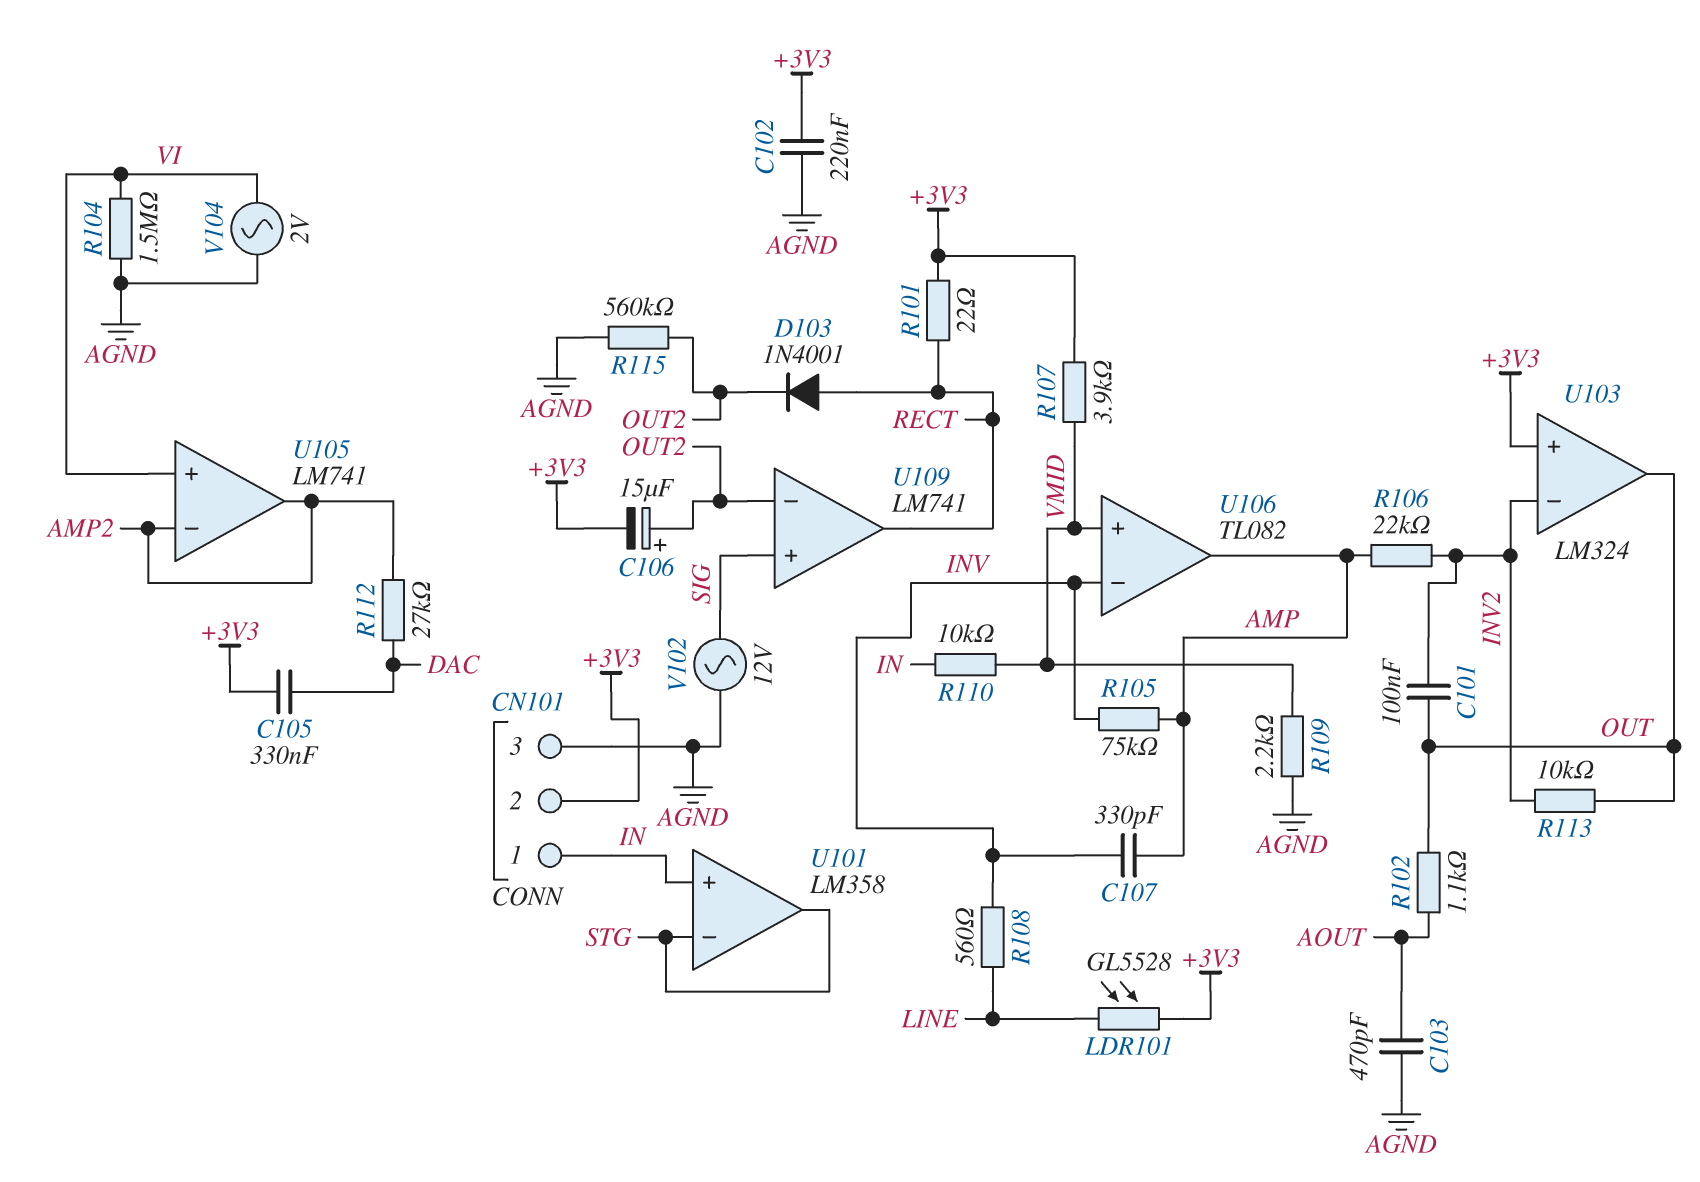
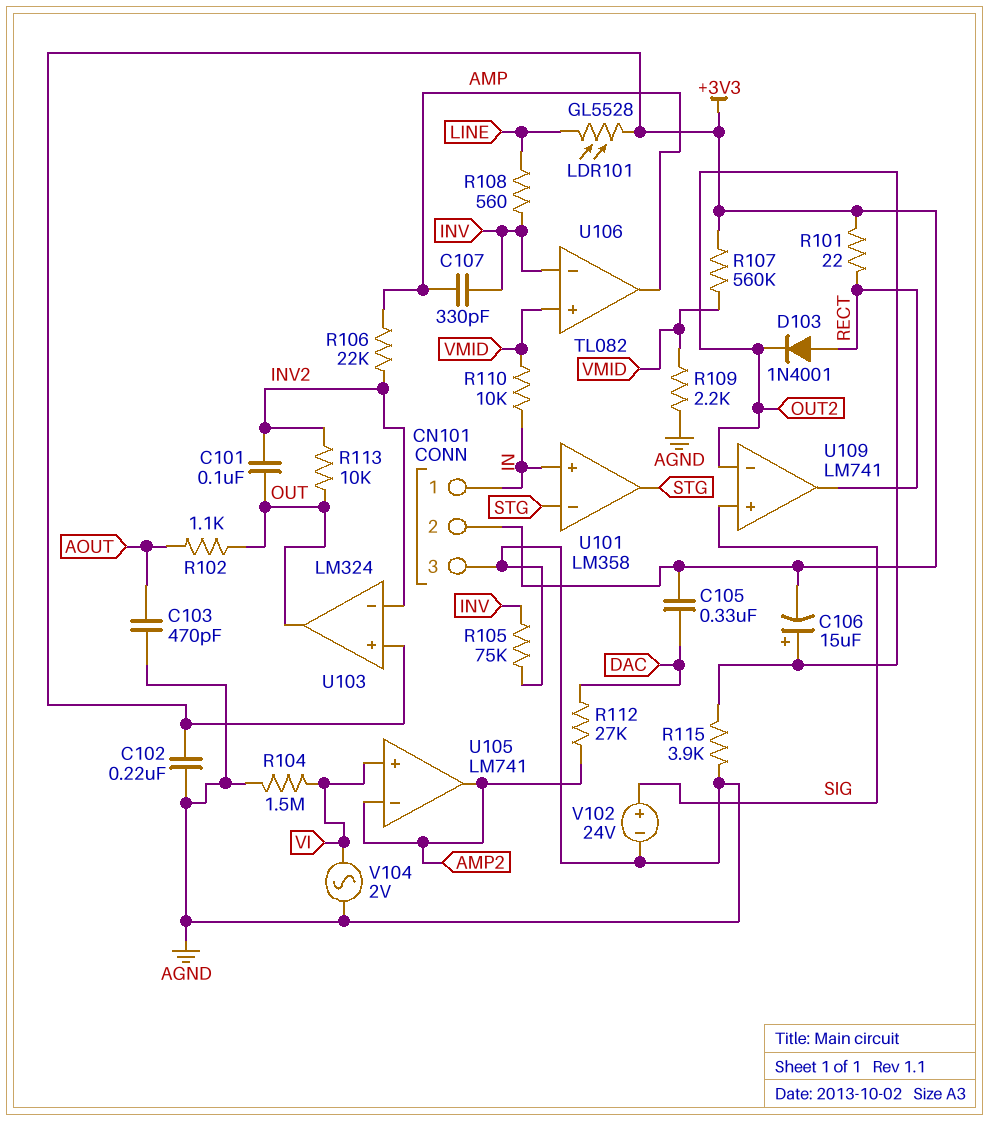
R105: 75k (AMP, INV) -> 75k (AGND, INV)
R107: 3.9k (+3V3, VMID) -> 560k (+3V3, VMID)
R115: 560k (AGND, OUT2) -> 3.9k (AGND, OUT2)
V102: AC 12V (AGND, SIG) -> 24V (plus SIG, minus AGND)

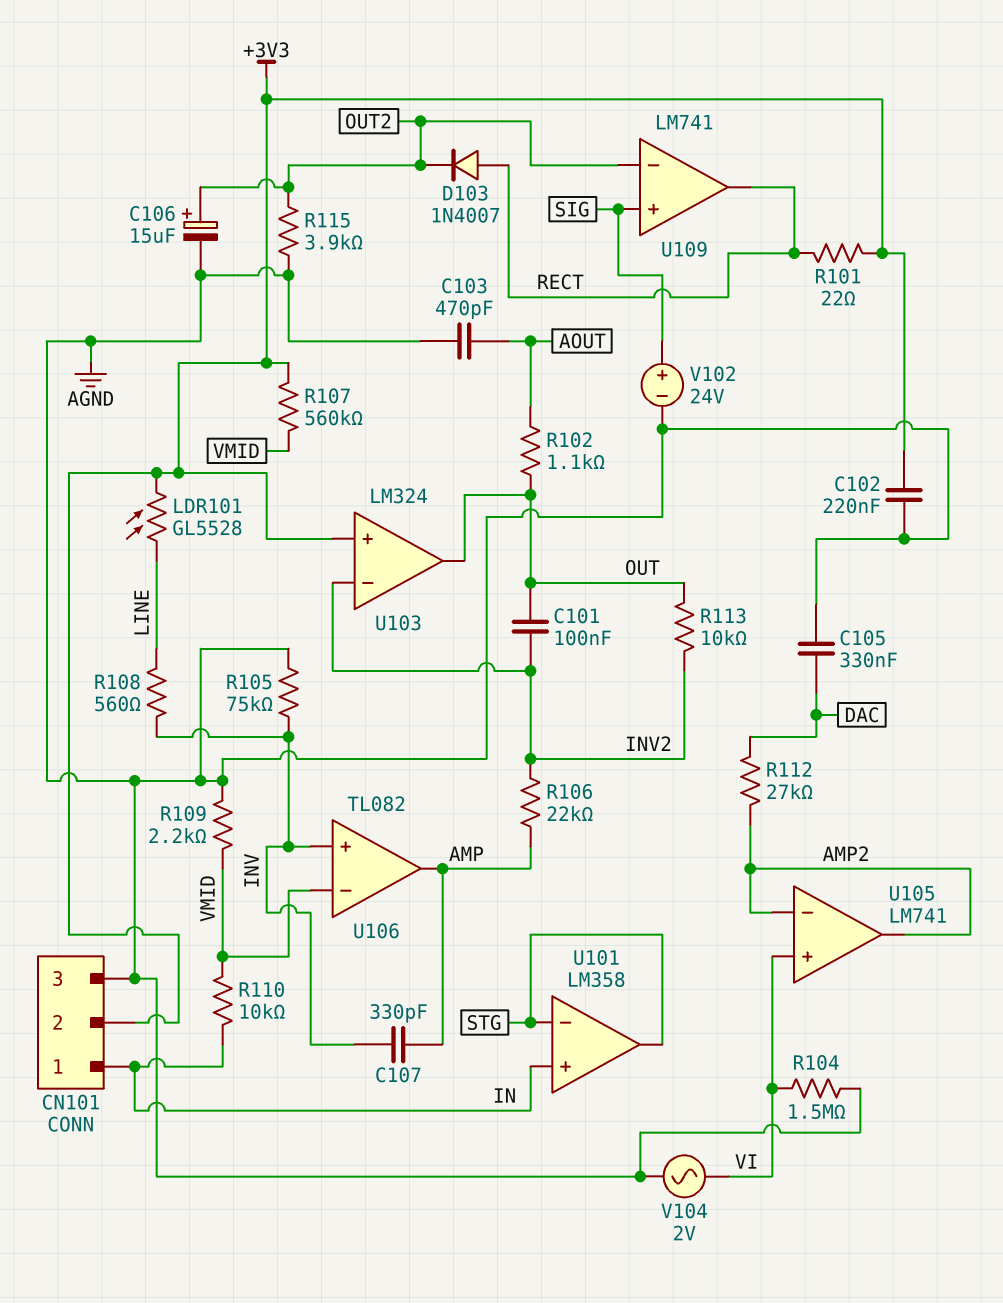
C105: 330nF (+3V3, DAC) -> 330nF (AGND, DAC)
C106: 15uF (plus OUT2, minus +3V3) -> 15uF (plus OUT2, minus AGND)
D103: diode 1N4001 (A RECT, K OUT2) -> diode 1N4007 (A RECT, K OUT2)
U106 pin in+: VMID -> INV
U106 pin in-: INV -> VMID

